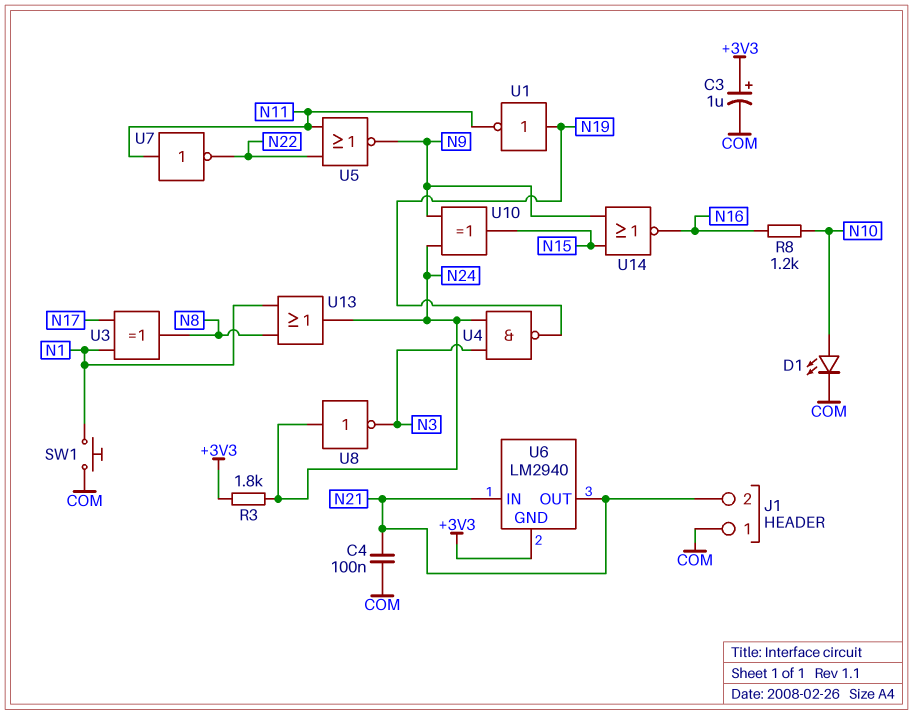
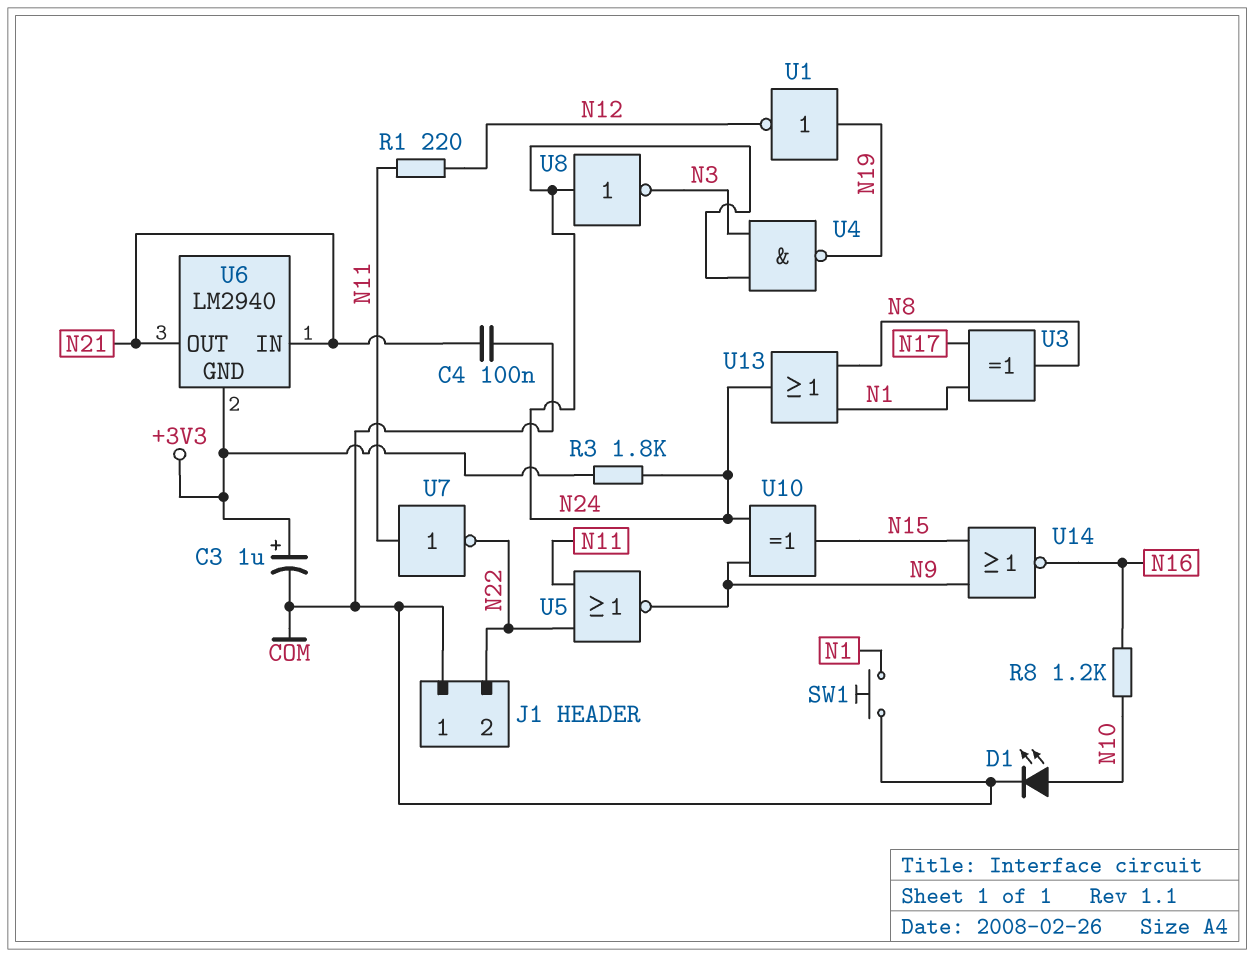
J1 pin 2: N21 -> N22
R1: none -> 220 (N11, N12)
U1: NOT (in N19, out N11) -> NOT (in N19, out N12)

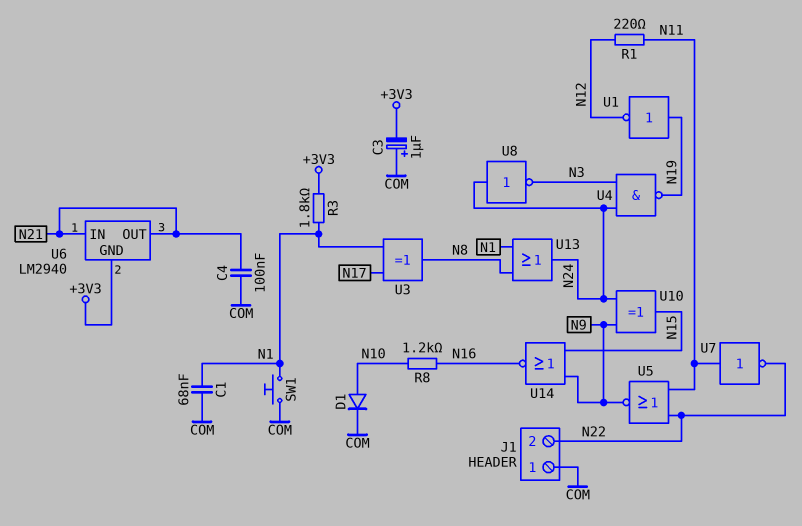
C1: none -> 68nF (COM, N1)
C3: 1uF (plus +3V3, minus COM) -> 1uF (plus COM, minus +3V3)
D1: LED (A N10, K COM) -> diode (A N10, K COM)
R3: 1.8k (+3V3, N24) -> 1.8k (+3V3, N1)

